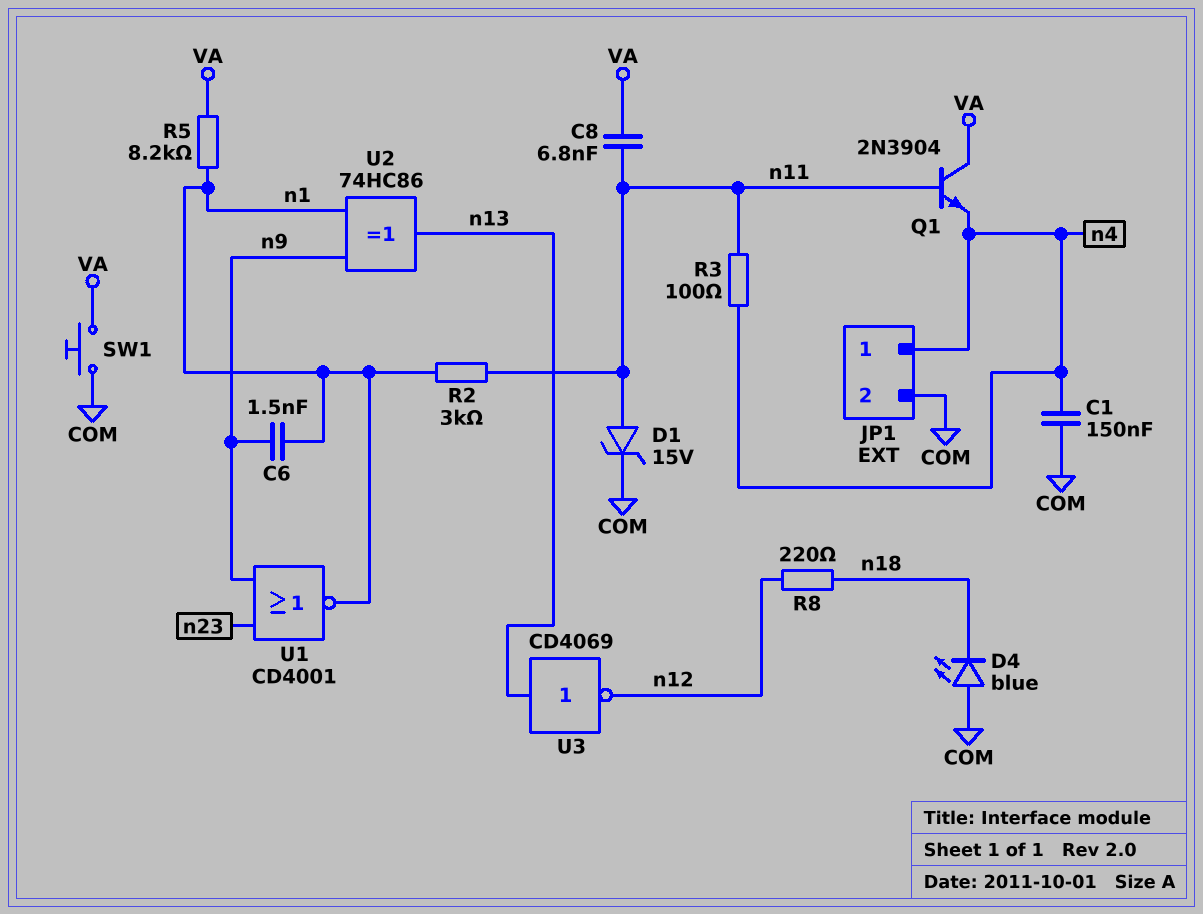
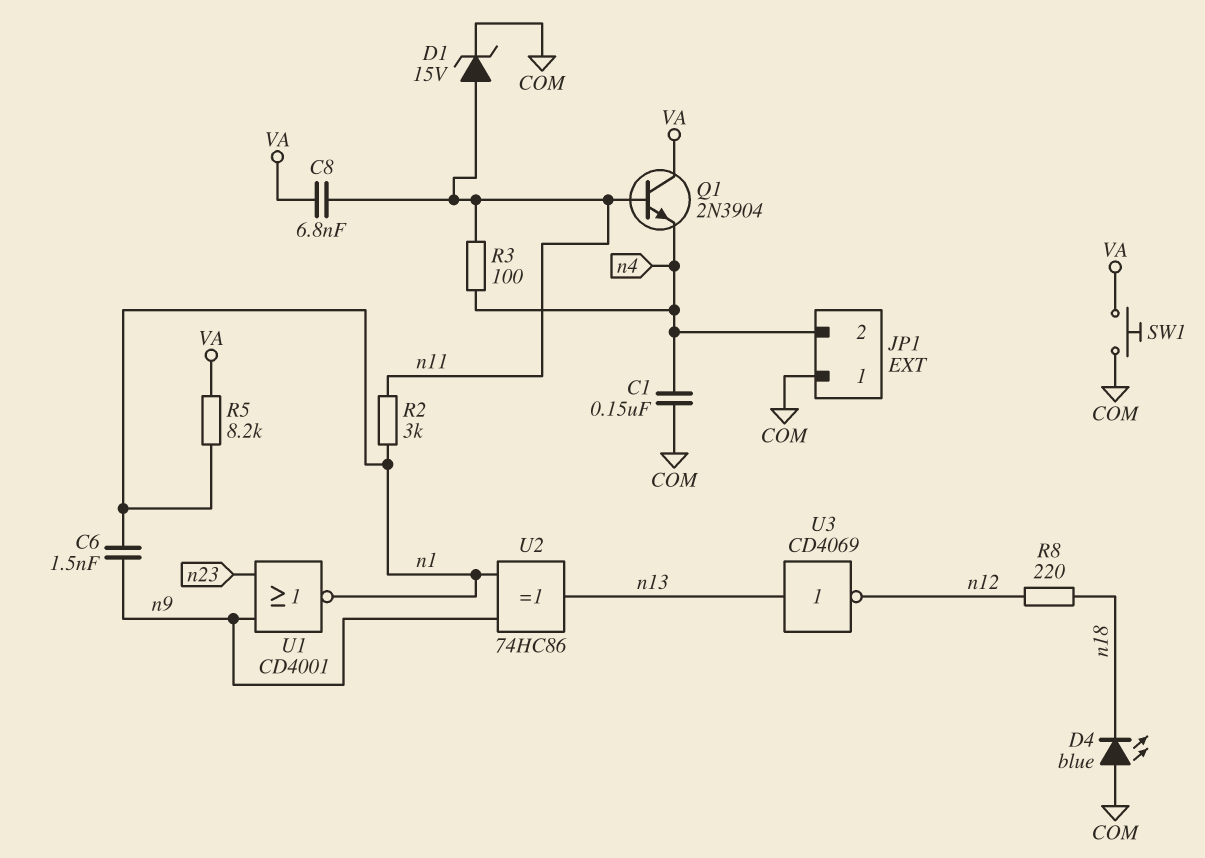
JP1 pin 1: n4 -> COM
JP1 pin 2: COM -> n4

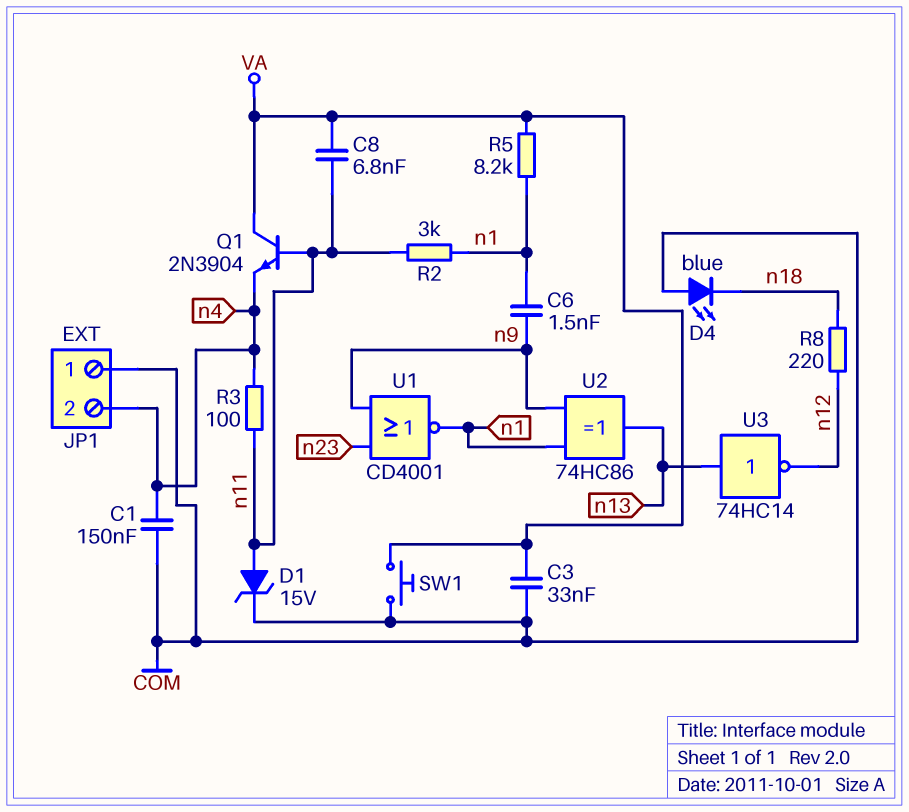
C3: none -> 33nF (COM, VA)
U3: NOT CD4069 (in n13, out n12) -> NOT 74HC14 (in n13, out n12)

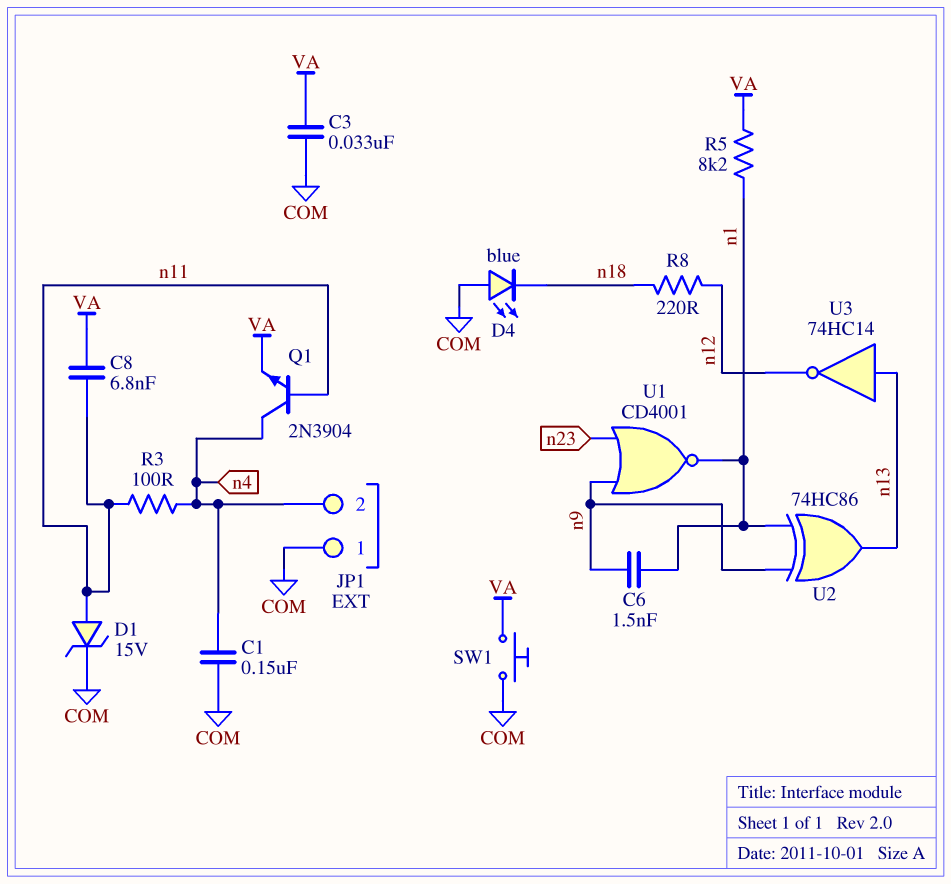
Q1: NPN 2N3904 (B n11, C VA, E n4) -> NPN 2N3904 (B n11, C n4, E VA)
R2: 3k (n1, n11) -> none

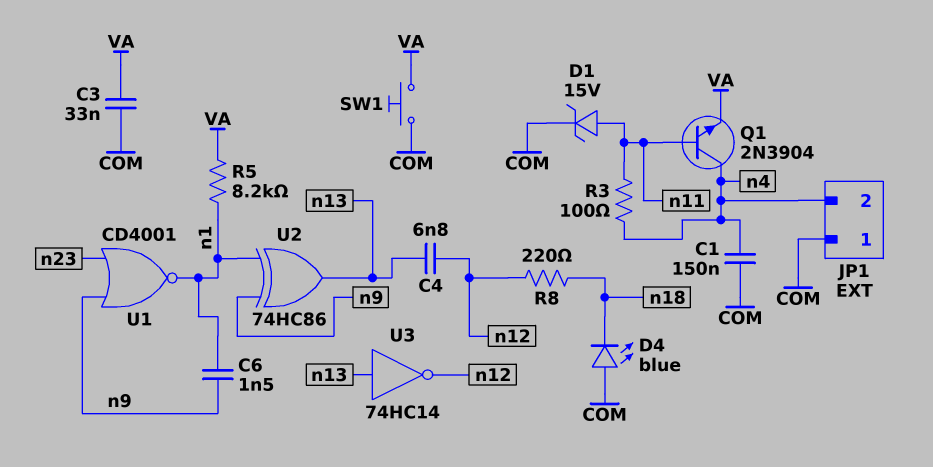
C4: none -> 6.8nF (n12, n13)
C8: 6.8nF (VA, n11) -> none

